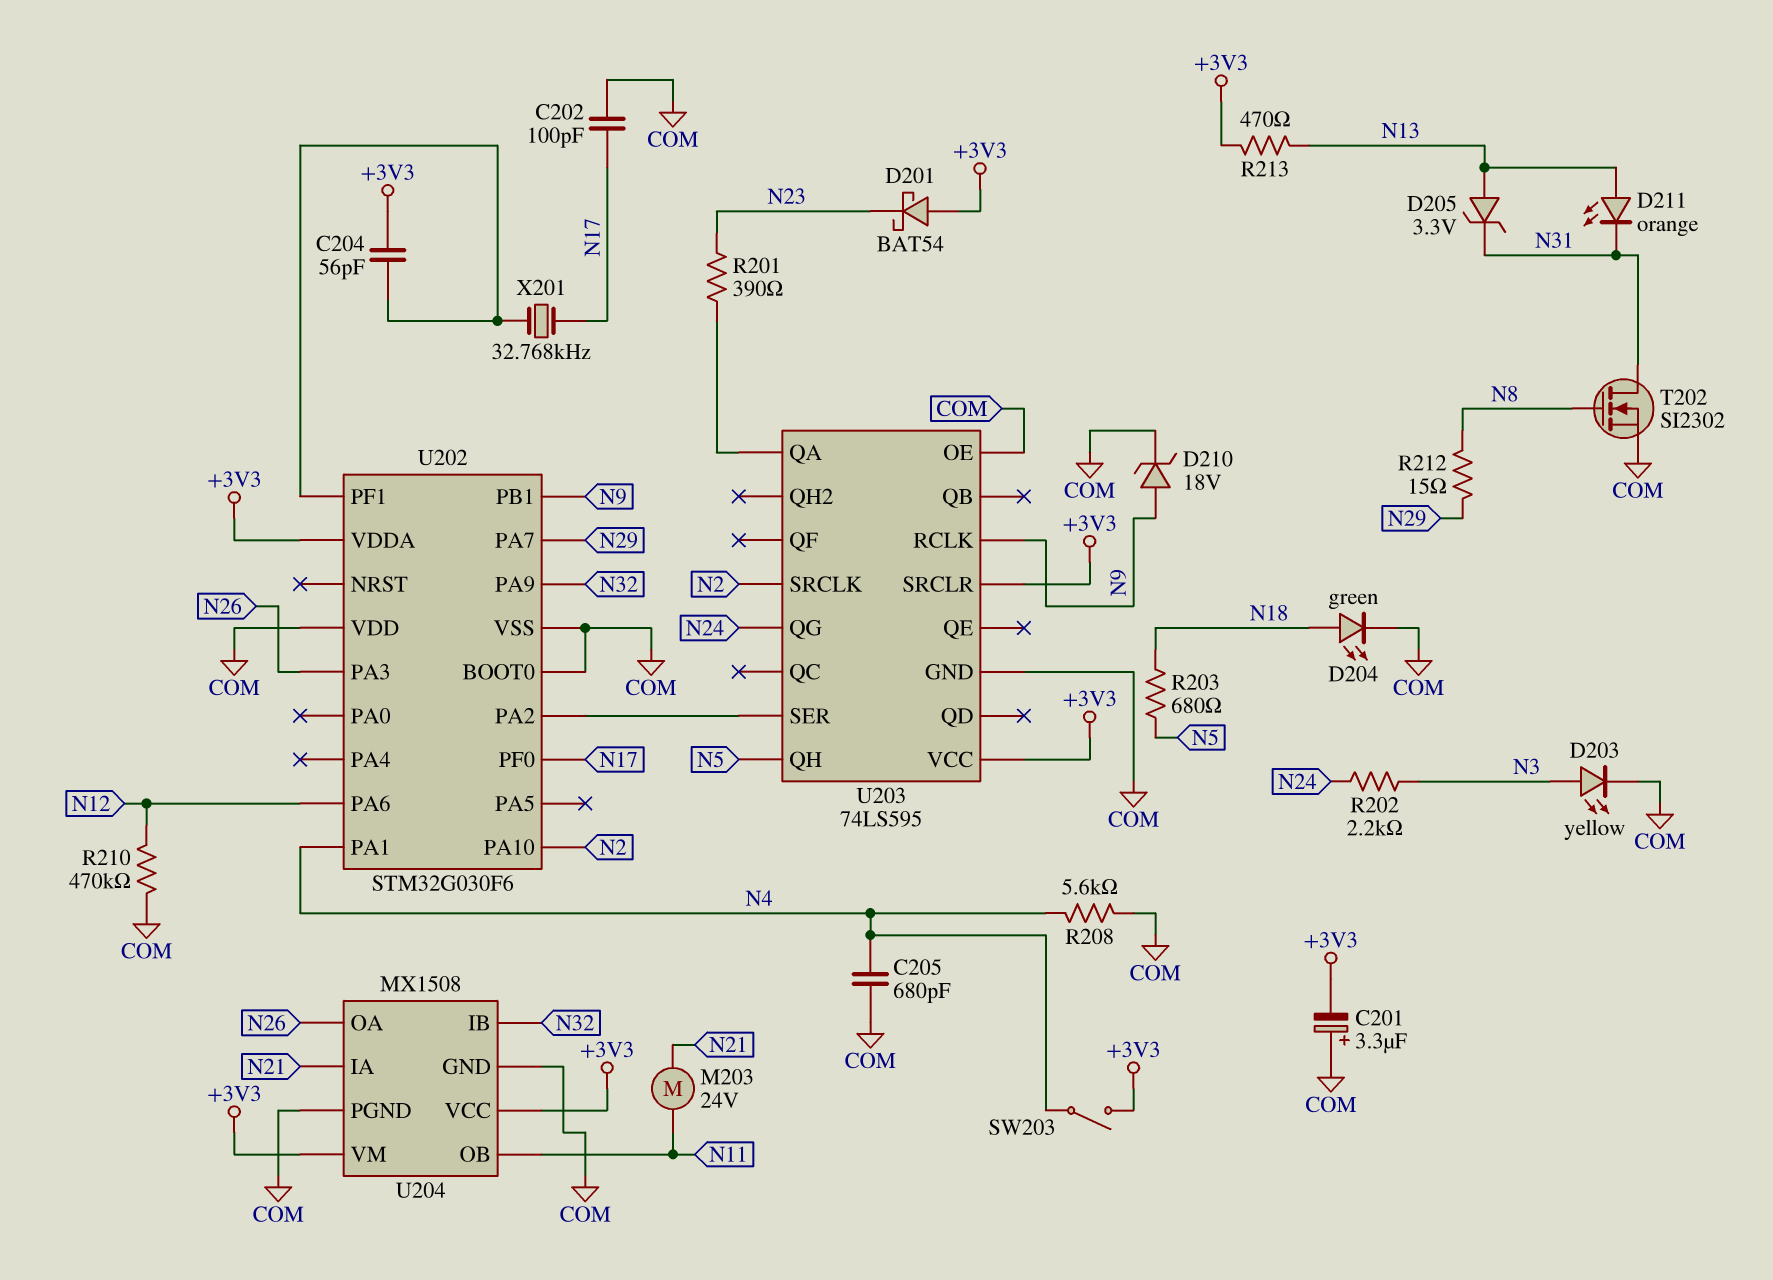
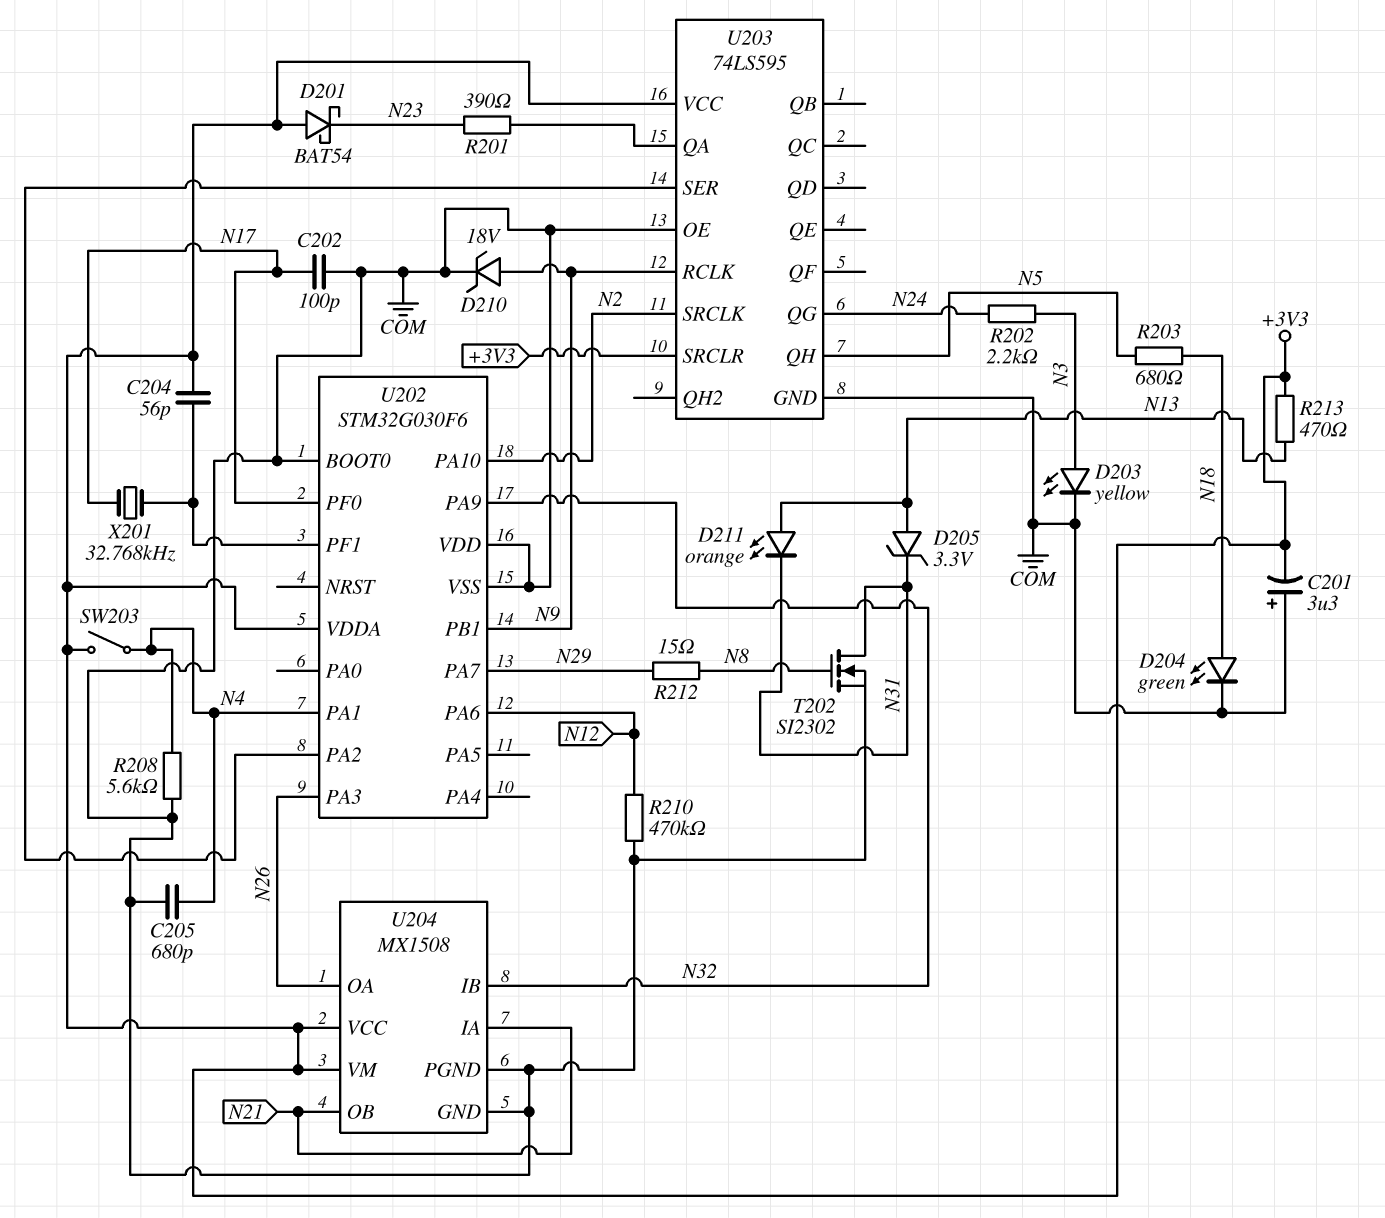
M203: motor 24V (N11, N21) -> none
U204 pin OB: N11 -> N21

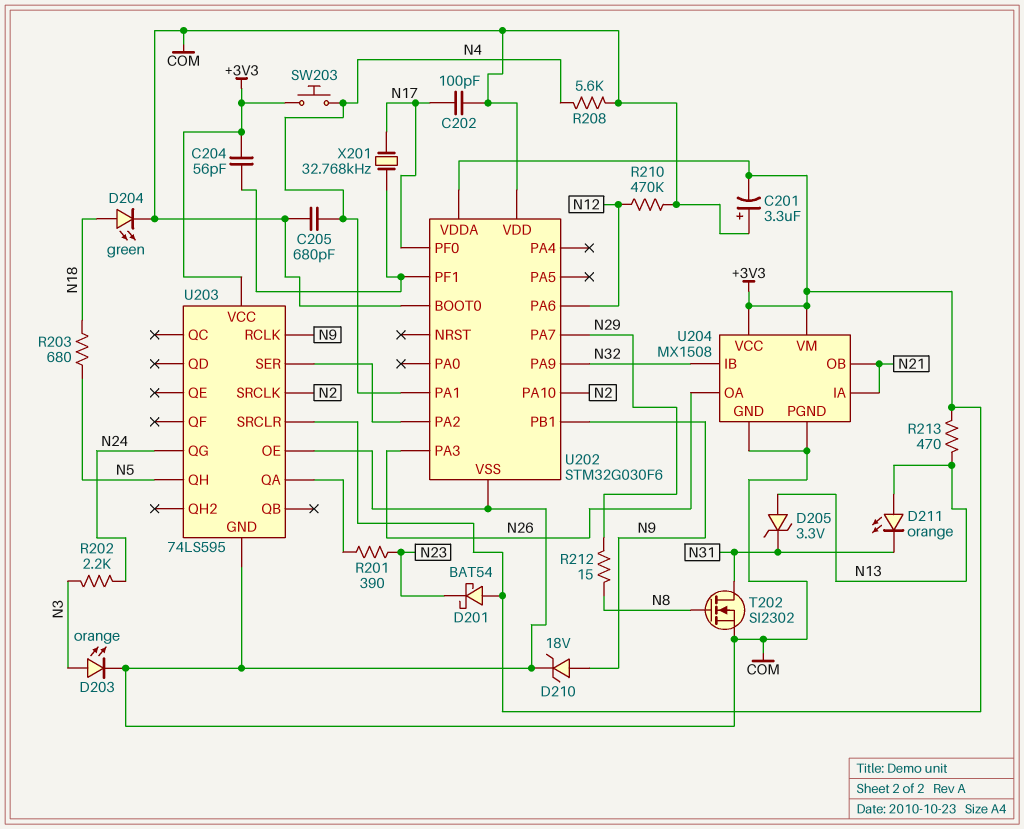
D203: LED yellow (A N3, K COM) -> LED orange (A N3, K COM)
SW203: switch (+3V3, N4) -> button (+3V3, N4)

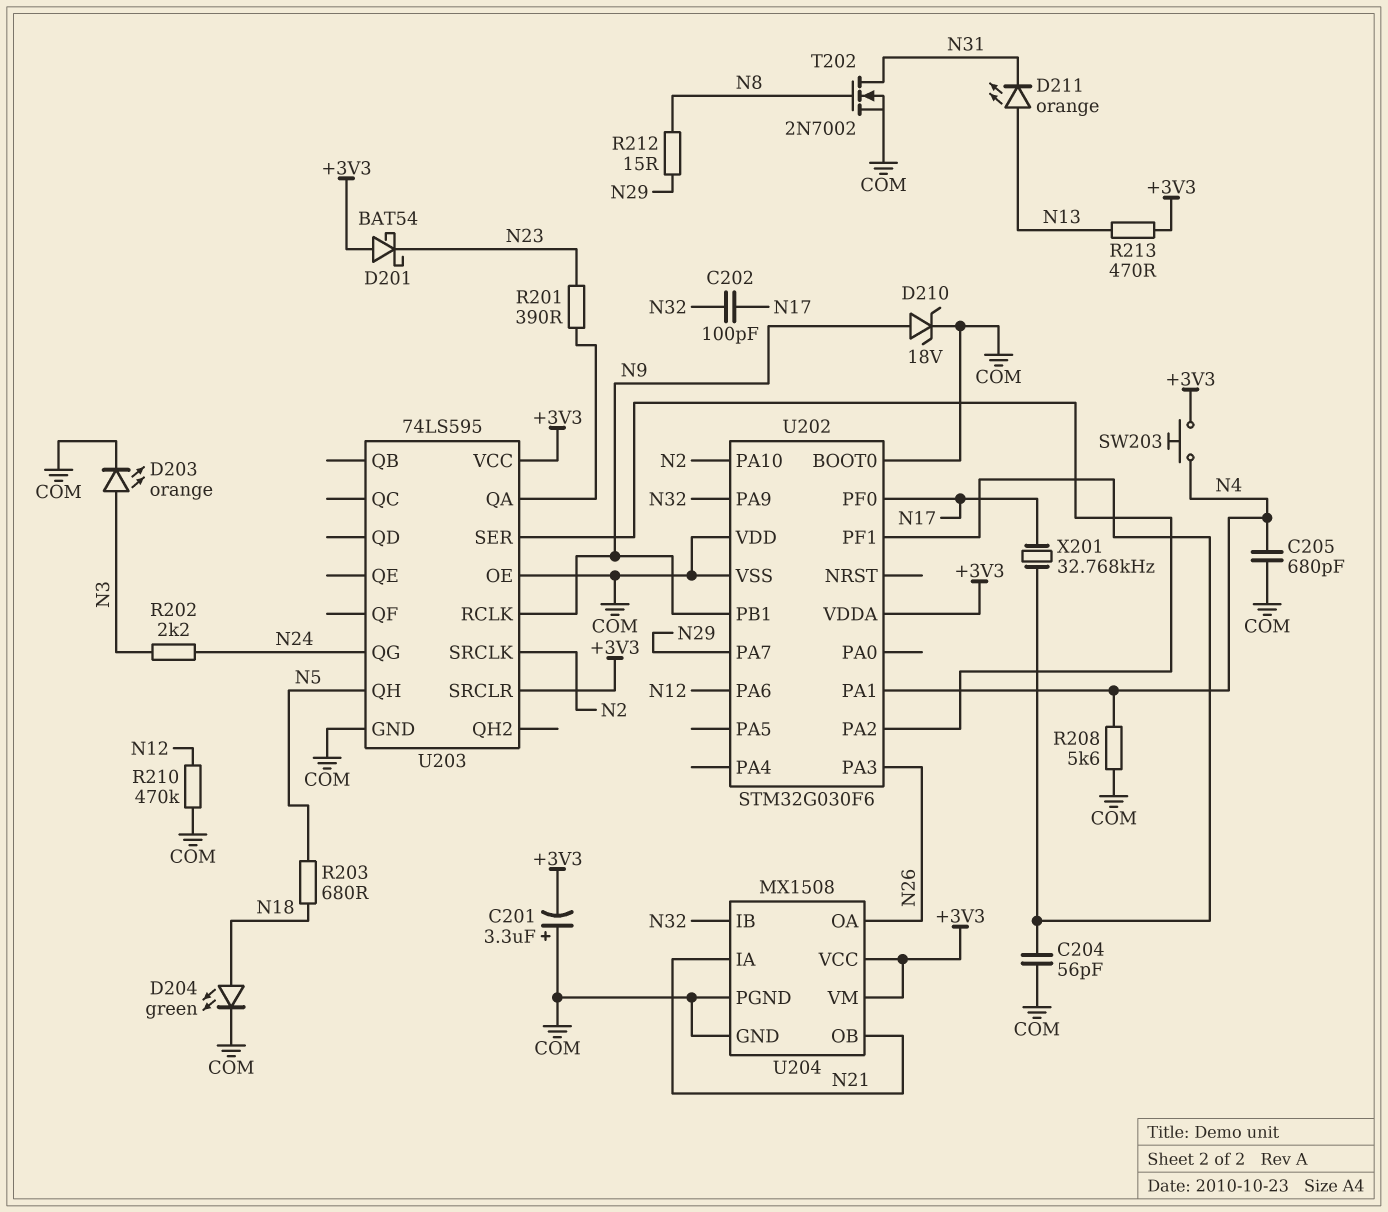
C202: 100pF (COM, N17) -> 100pF (N17, N32)
C204: 56pF (+3V3, U202/PF1) -> 56pF (COM, U202/PF1)
D205: zener 3.3V (A N13, K N31) -> none
T202: NMOS SI2302 (G N8, D N31, S COM) -> NMOS 2N7002 (G N8, D N31, S COM)

